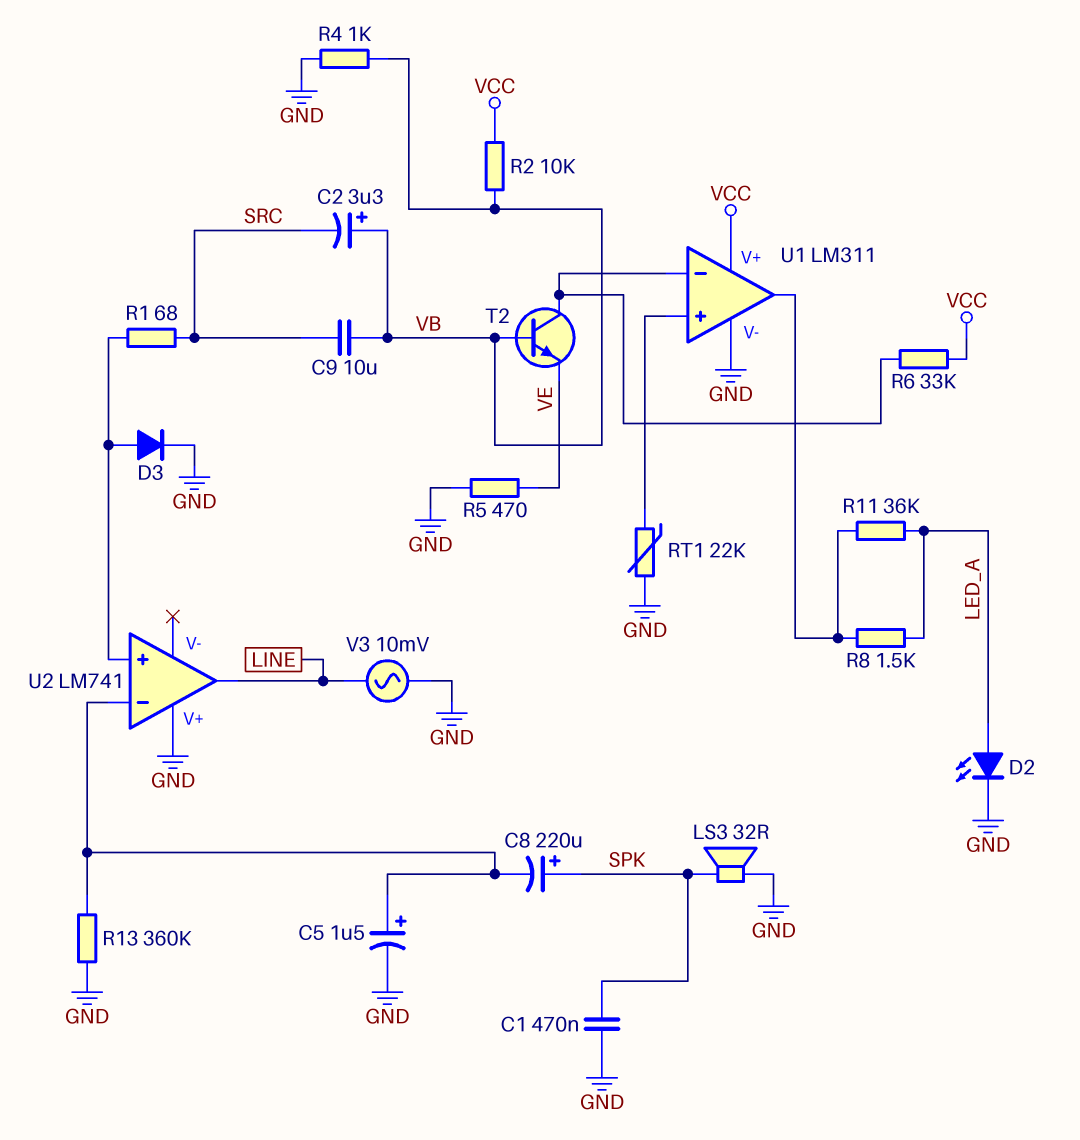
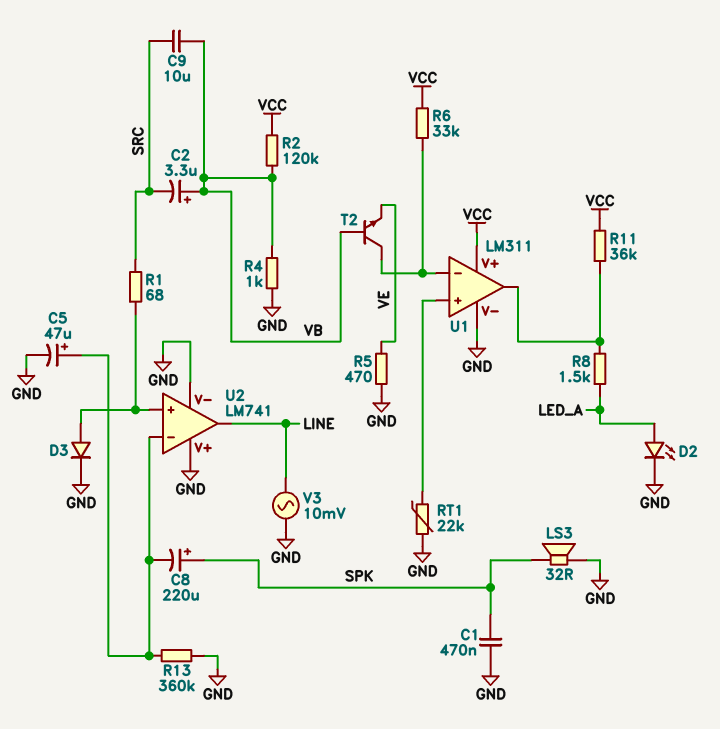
C5: 1.5uF (plus U2/in-, minus GND) -> 47uF (plus U2/in-, minus GND)
R2: 10k (VB, VCC) -> 120k (VB, VCC)
R11: 36k (LED_A, U1/out) -> 36k (U1/out, VCC)
U2 pin V-: none -> GND

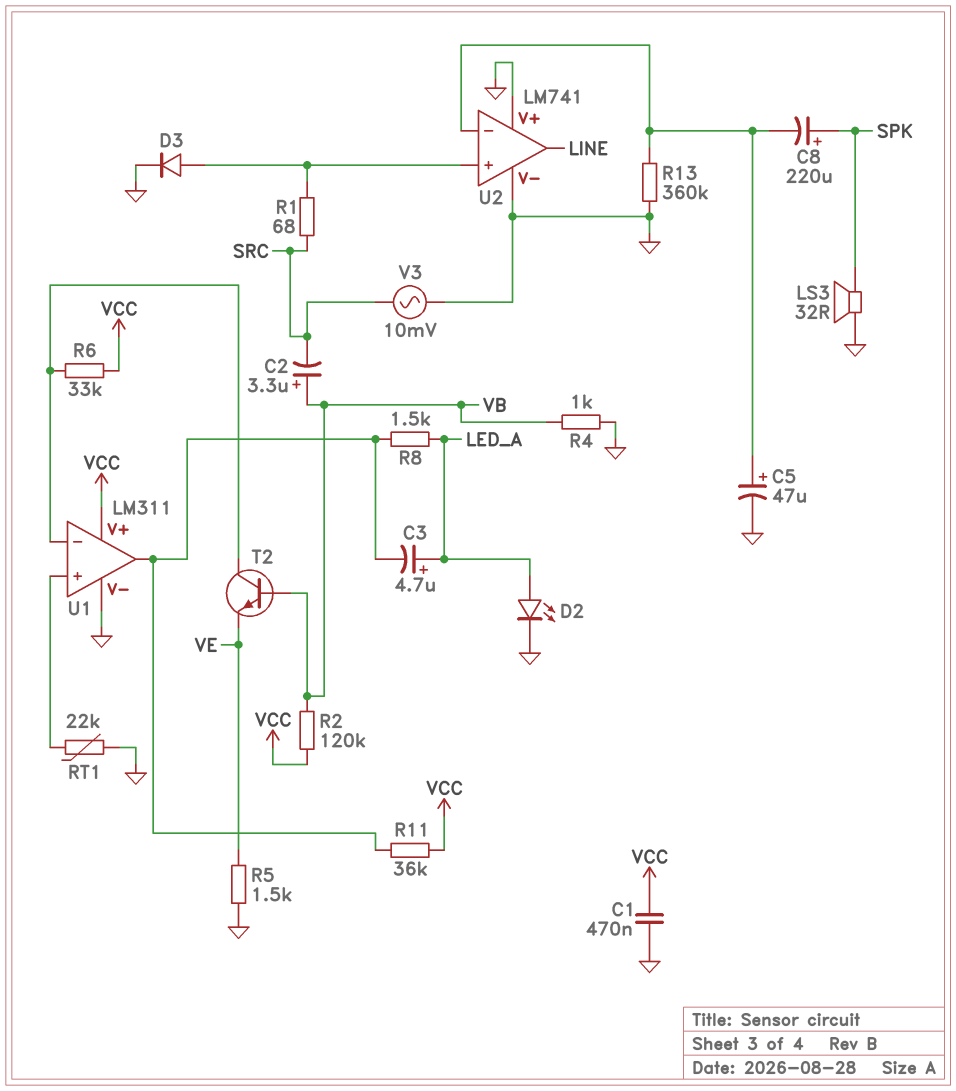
C1: 470nF (GND, SPK) -> 470nF (GND, VCC)
C3: none -> 4.7uF (plus LED_A, minus U1/out)
C9: 10uF (SRC, VB) -> none
R5: 470 (GND, VE) -> 1.5k (GND, VE)
V3: AC 10mV (GND, LINE) -> AC 10mV (GND, SRC)

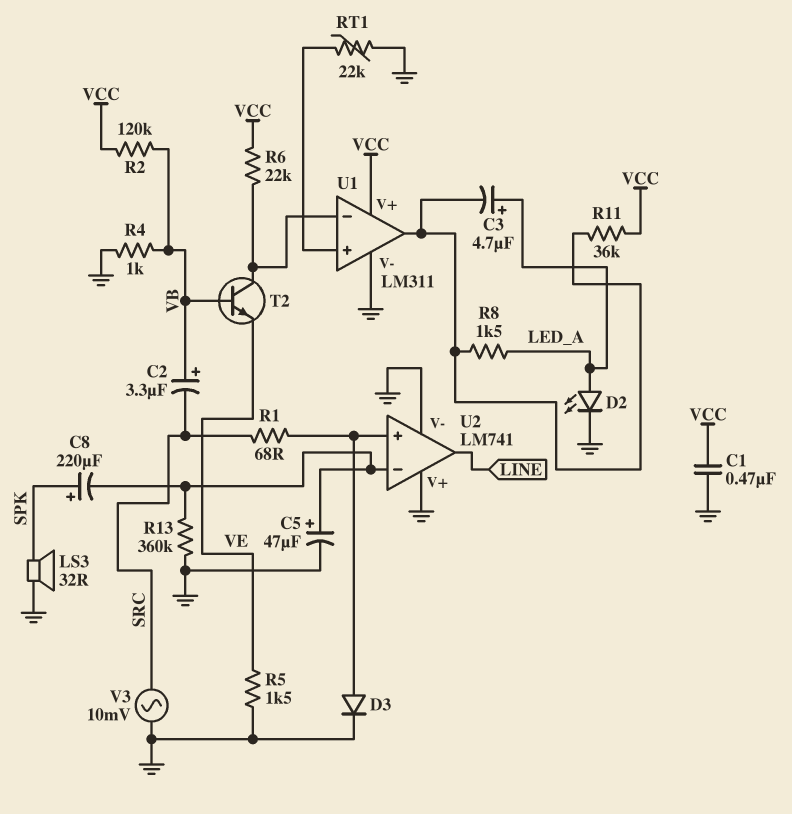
R6: 33k (U1/in-, VCC) -> 22k (U1/in-, VCC)

